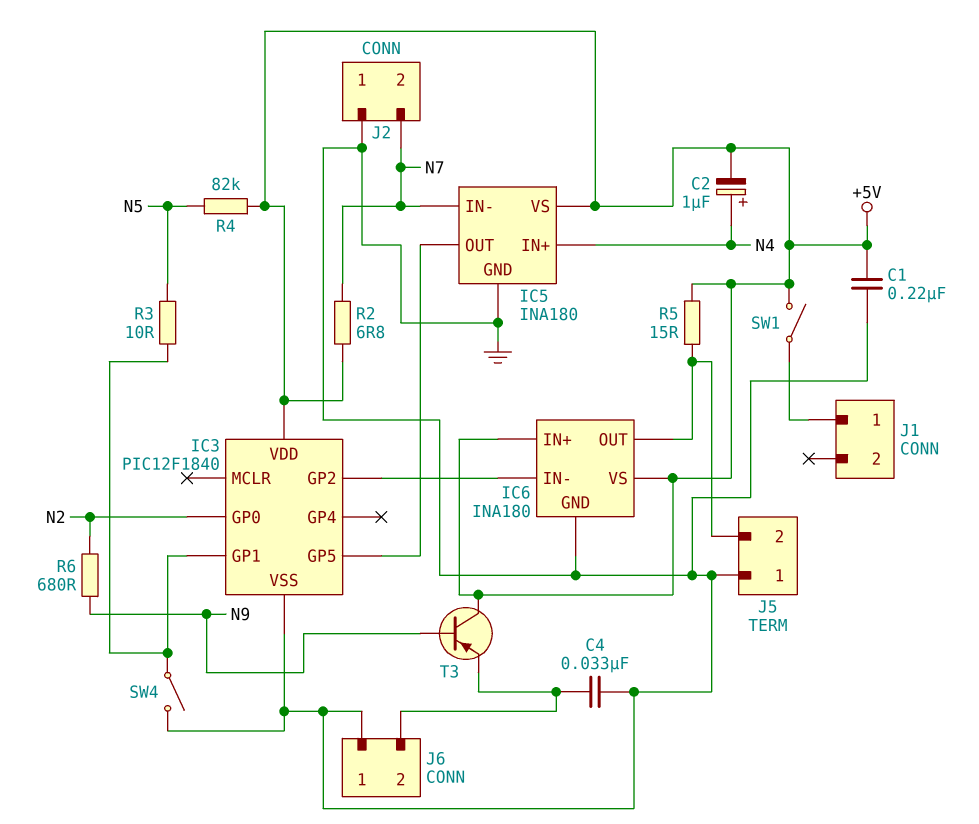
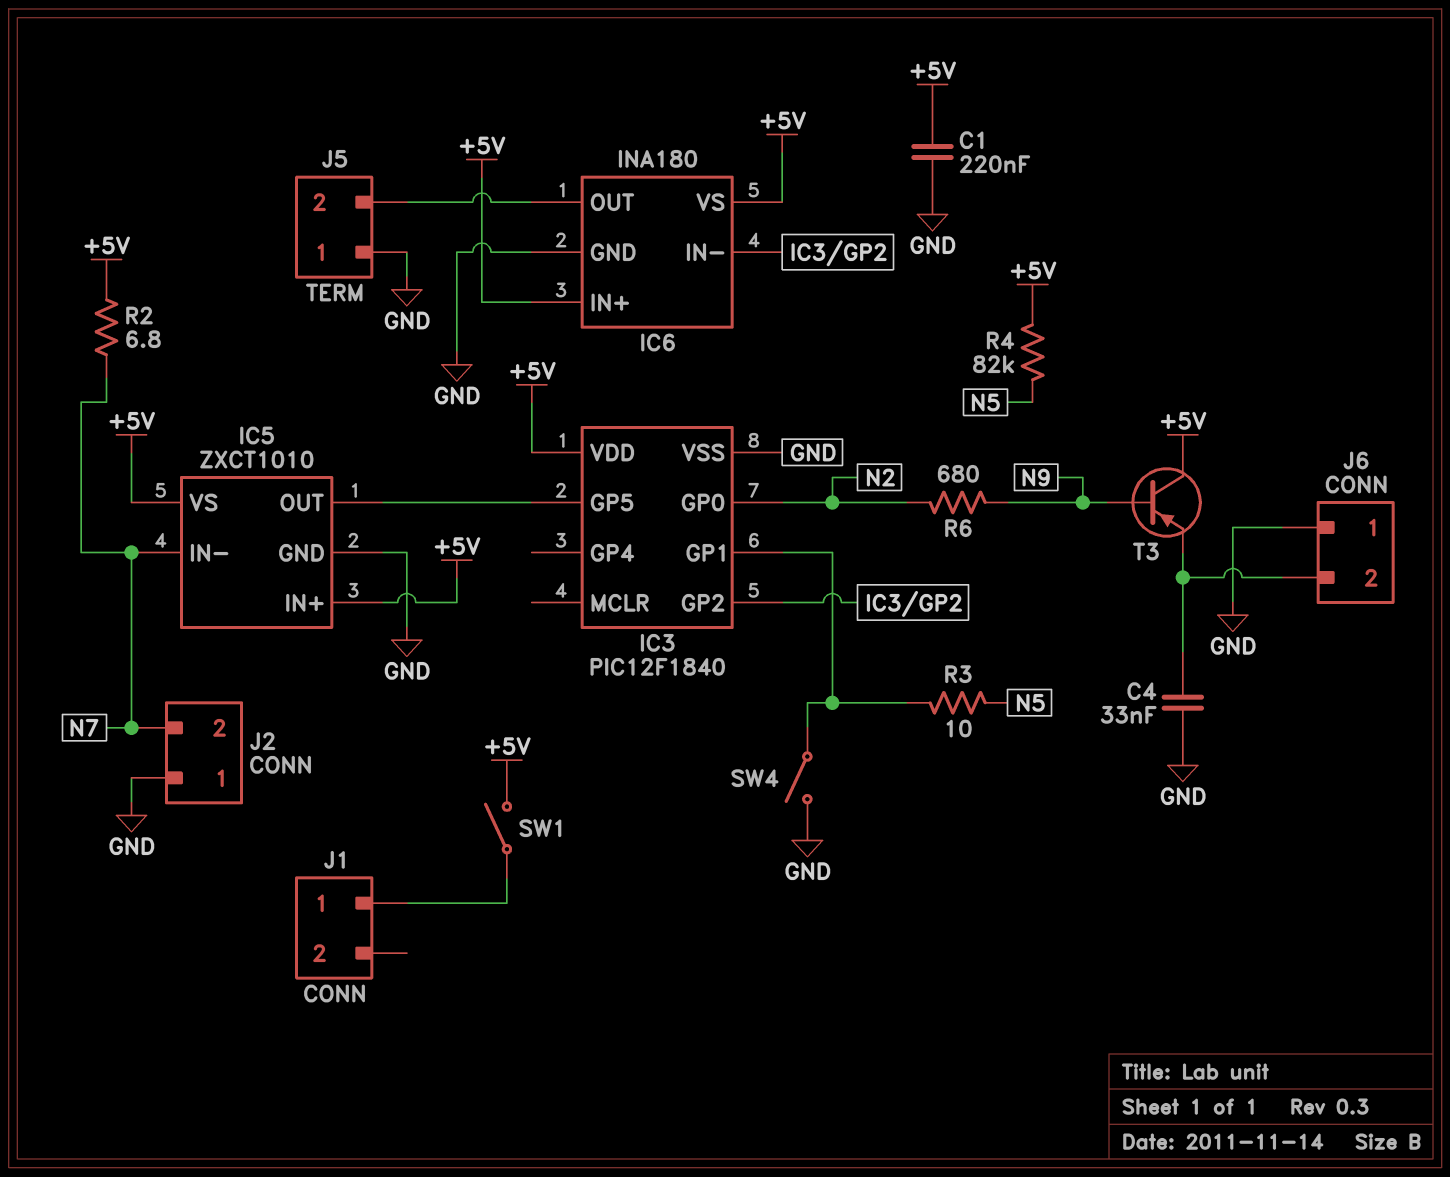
C2: 1uF (plus N4, minus +5V) -> none
IC5: INA180 -> ZXCT1010
IC5 pin IN+: N4 -> +5V
R5: 15 (+5V, IC6/OUT) -> none

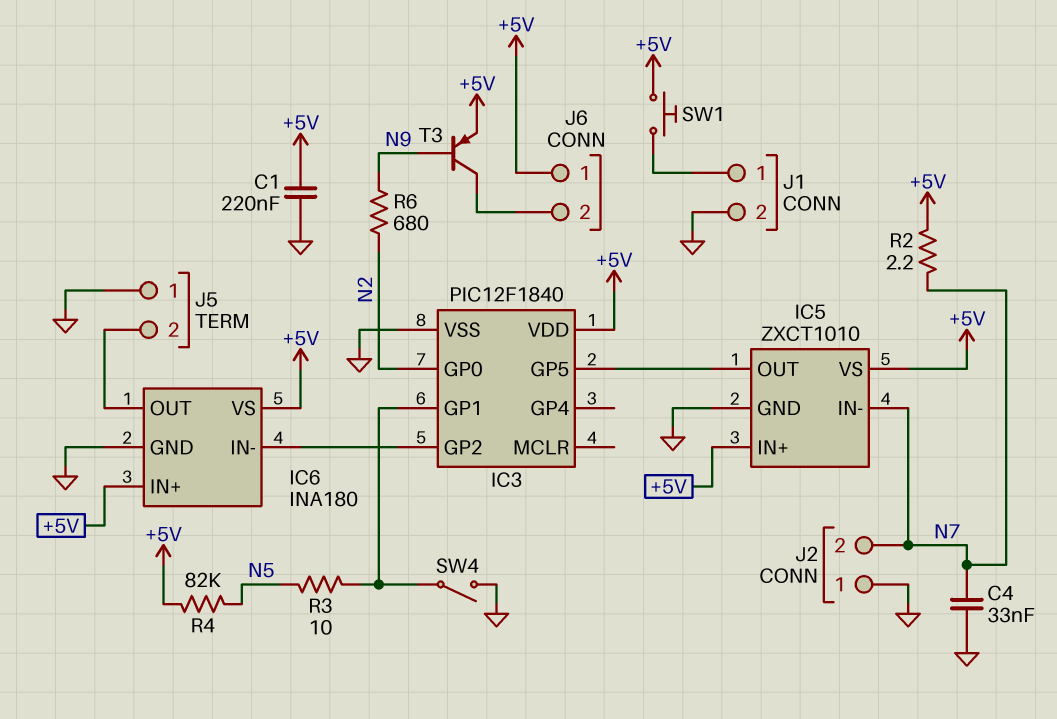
C4: 33nF (GND, J6/2) -> 33nF (GND, N7)
J1 pin 2: none -> GND
J6 pin 1: GND -> +5V
R2: 6.8 (+5V, N7) -> 2.2 (+5V, N7)
SW1: switch (+5V, J1/1) -> button (+5V, J1/1)
T3: PNP (B N9, C +5V, E J6/2) -> PNP (B N9, C J6/2, E +5V)

